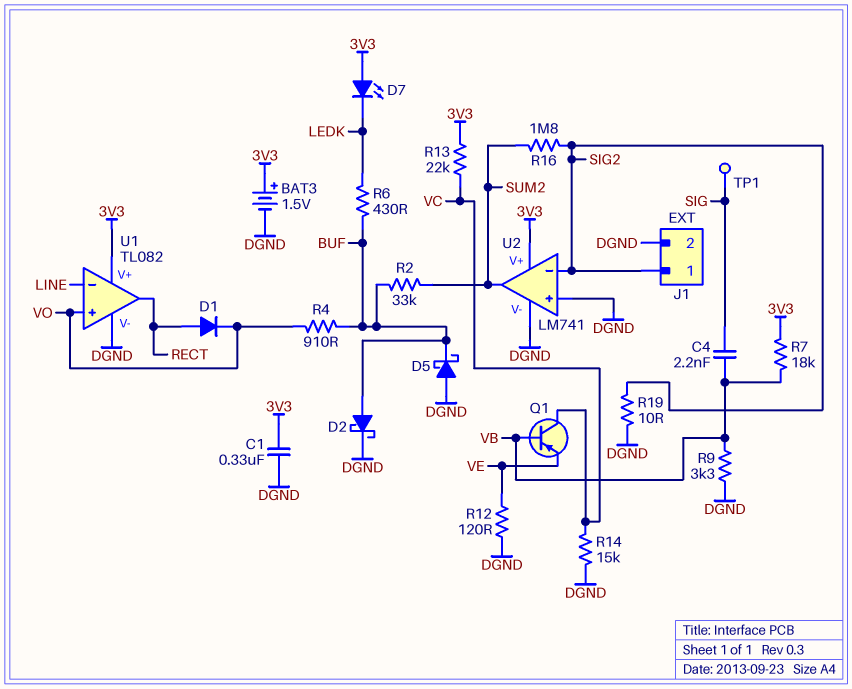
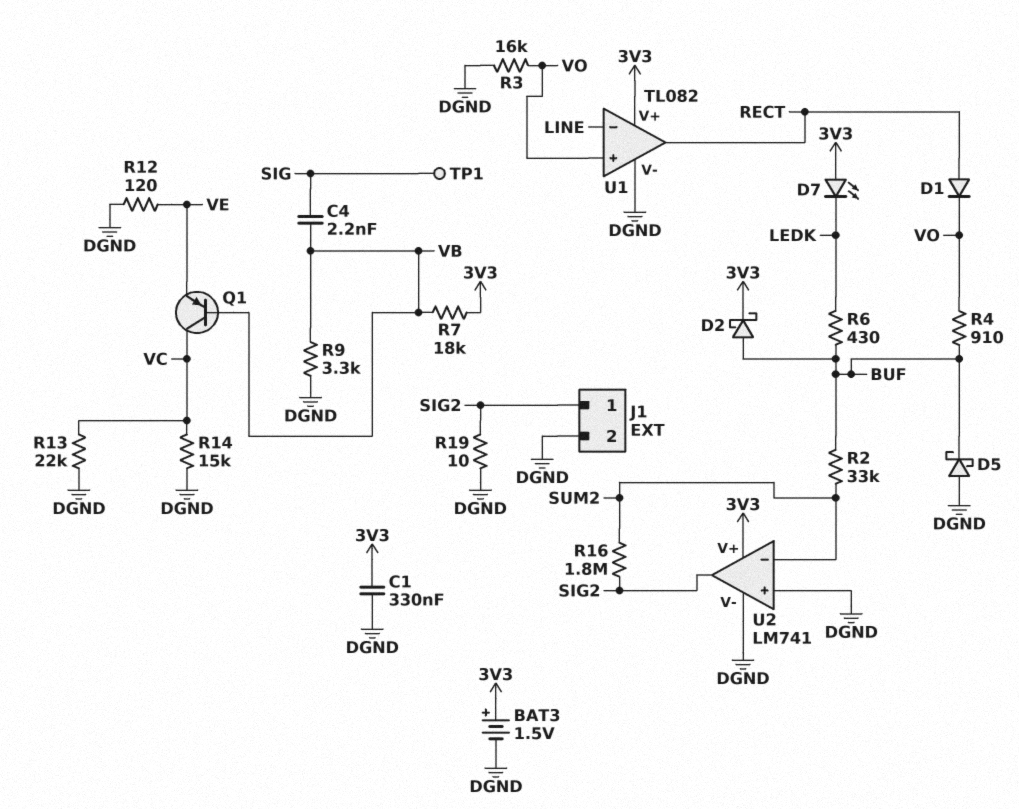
D2: schottky (A BUF, K DGND) -> schottky (A BUF, K 3V3)
R3: none -> 16k (DGND, VO)
R13: 22k (3V3, VC) -> 22k (DGND, VC)
U2 pin in-: SIG2 -> SUM2
U2 pin out: SUM2 -> SIG2

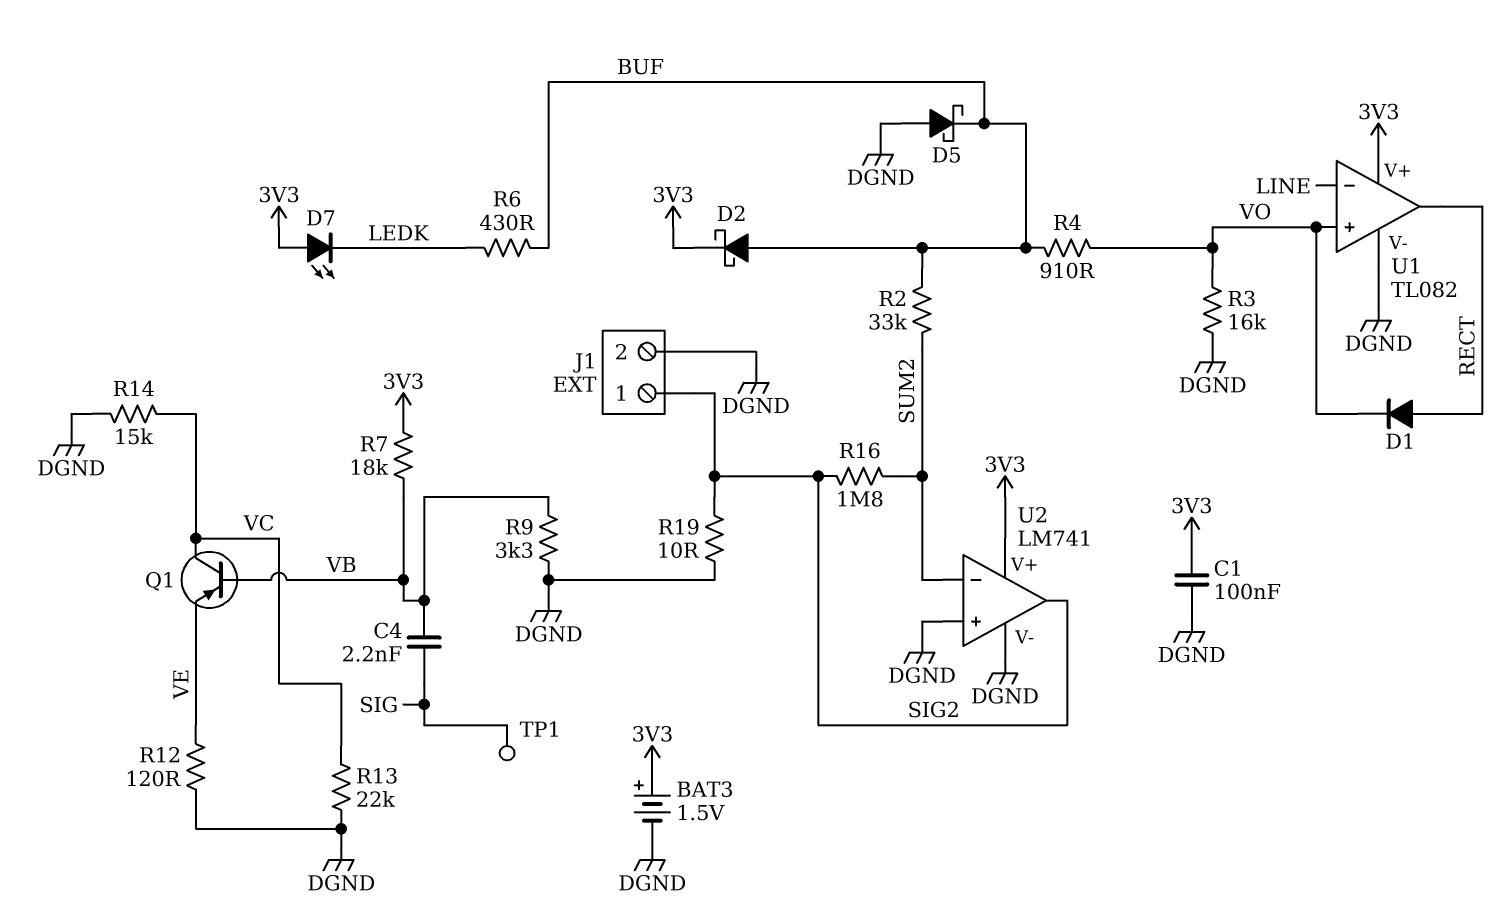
C1: 330nF (3V3, DGND) -> 100nF (3V3, DGND)

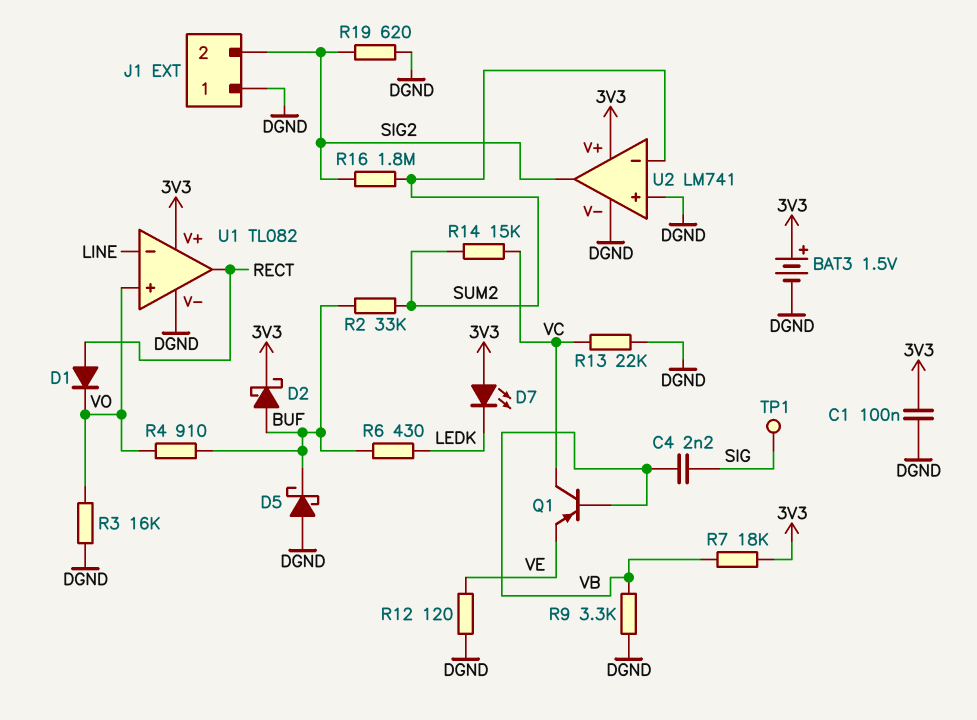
J1 pin 1: SIG2 -> DGND
J1 pin 2: DGND -> SIG2
R14: 15k (DGND, VC) -> 15k (SUM2, VC)
R19: 10 (DGND, SIG2) -> 620 (DGND, SIG2)

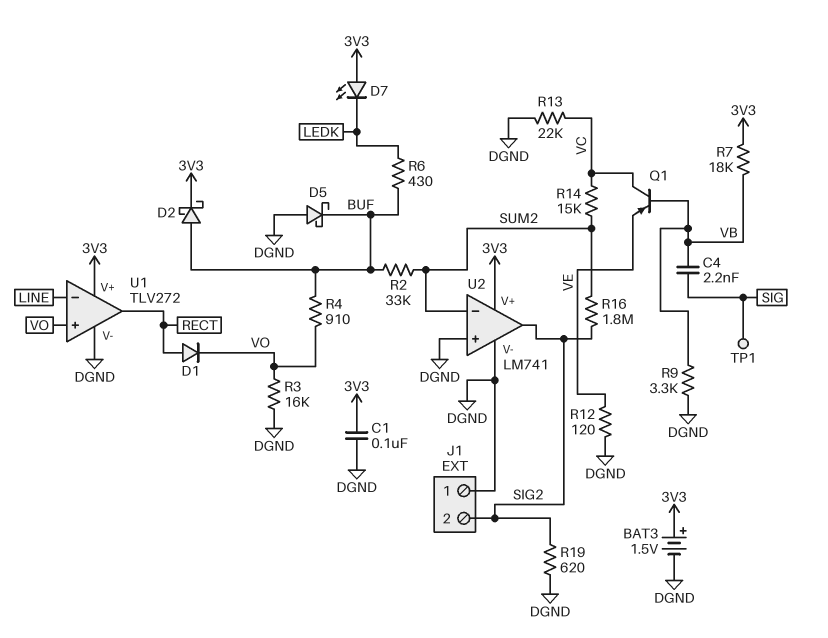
U1: TL082 -> TLV272

